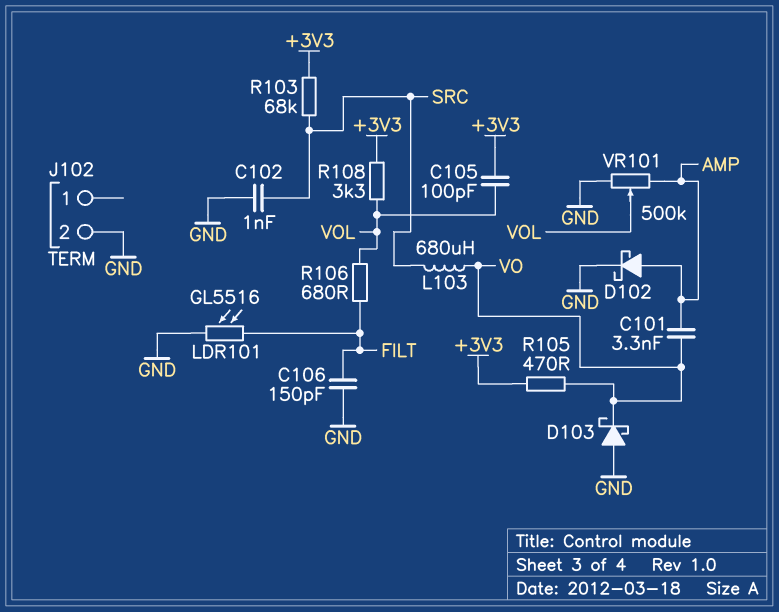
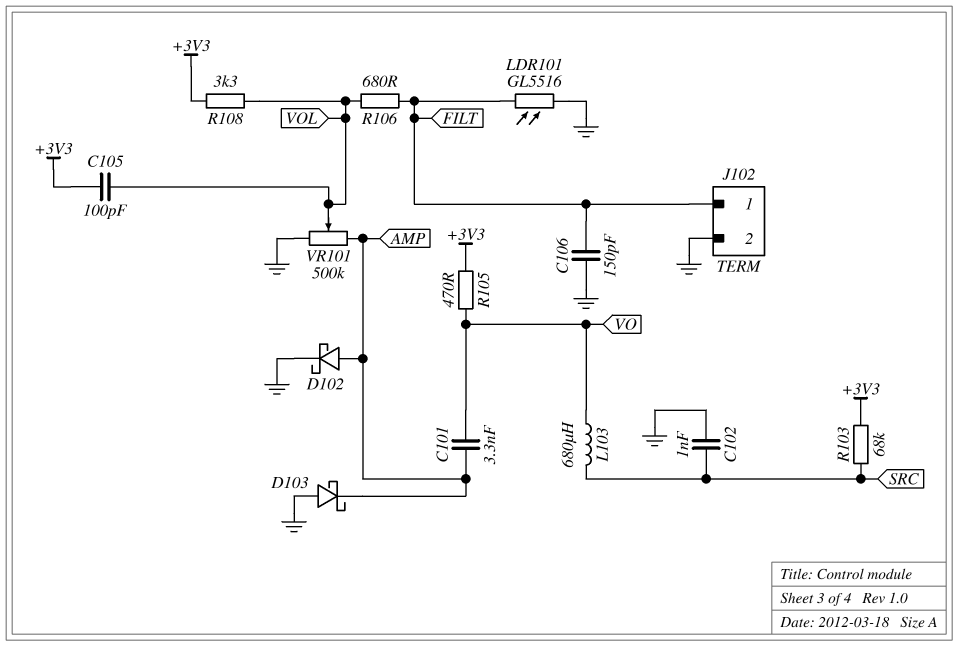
D103: schottky (A GND, K VO) -> schottky (A GND, K AMP)
J102 pin 1: none -> FILT

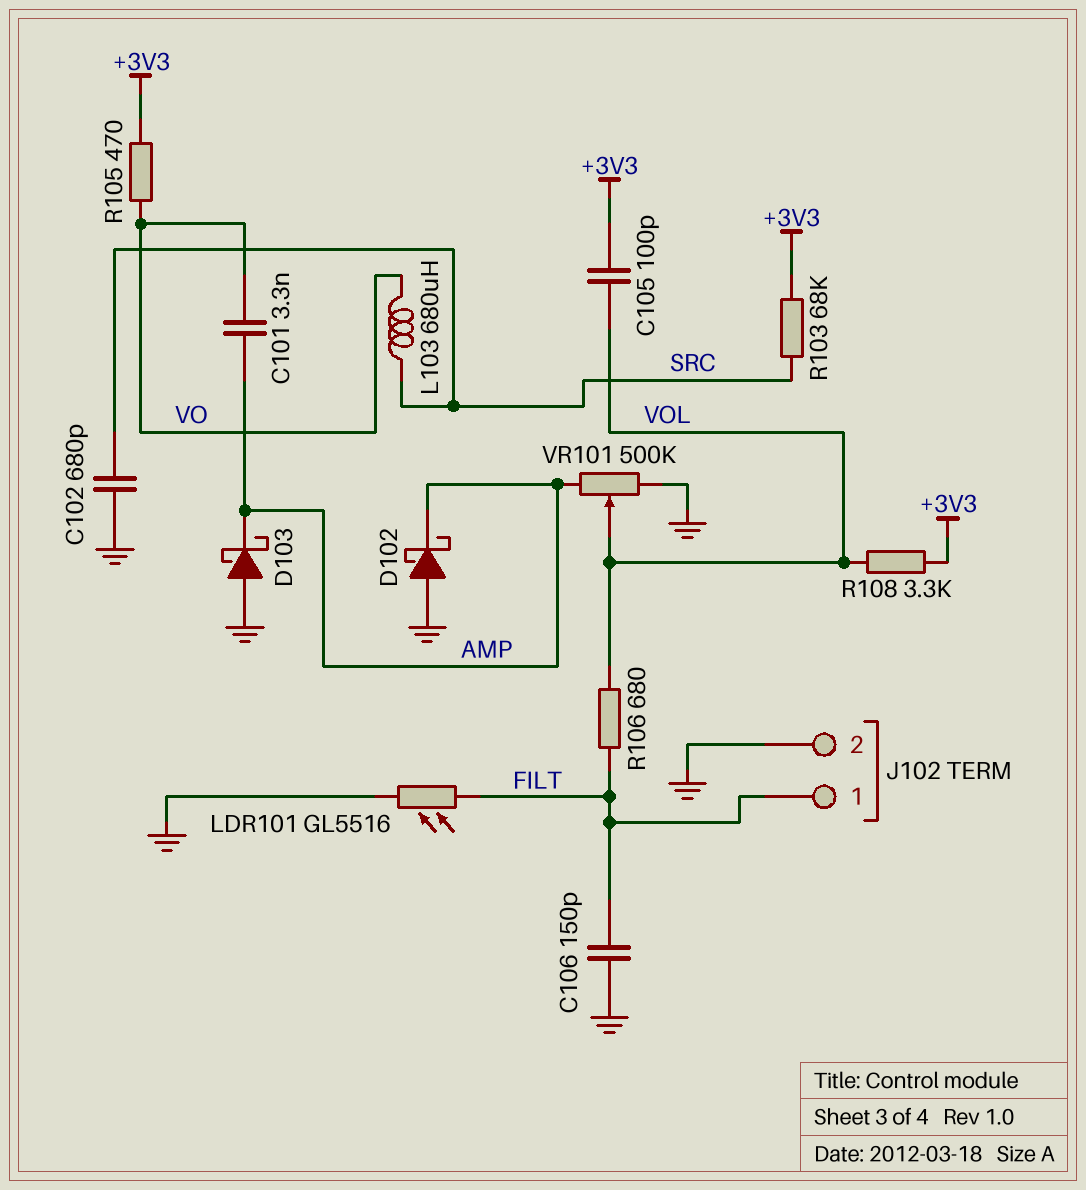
C102: 1nF (GND, SRC) -> 680pF (GND, SRC)
D102: schottky (A AMP, K GND) -> schottky (A GND, K AMP)

